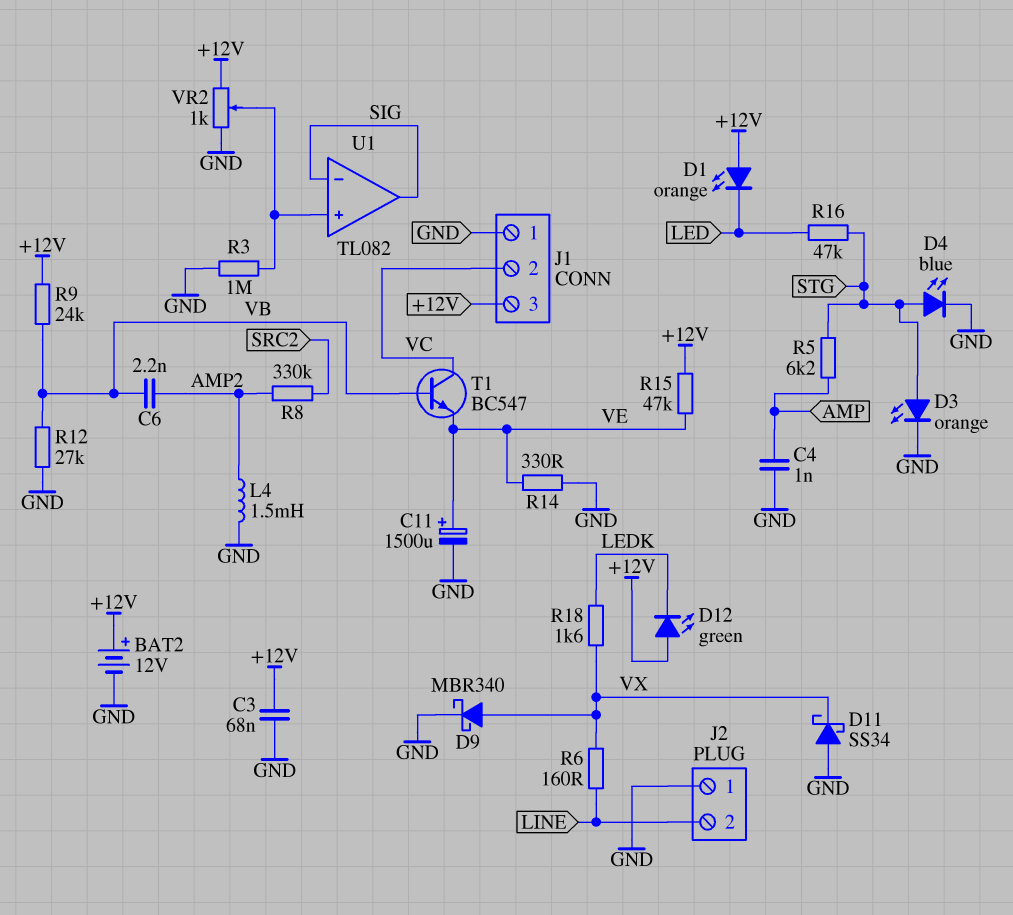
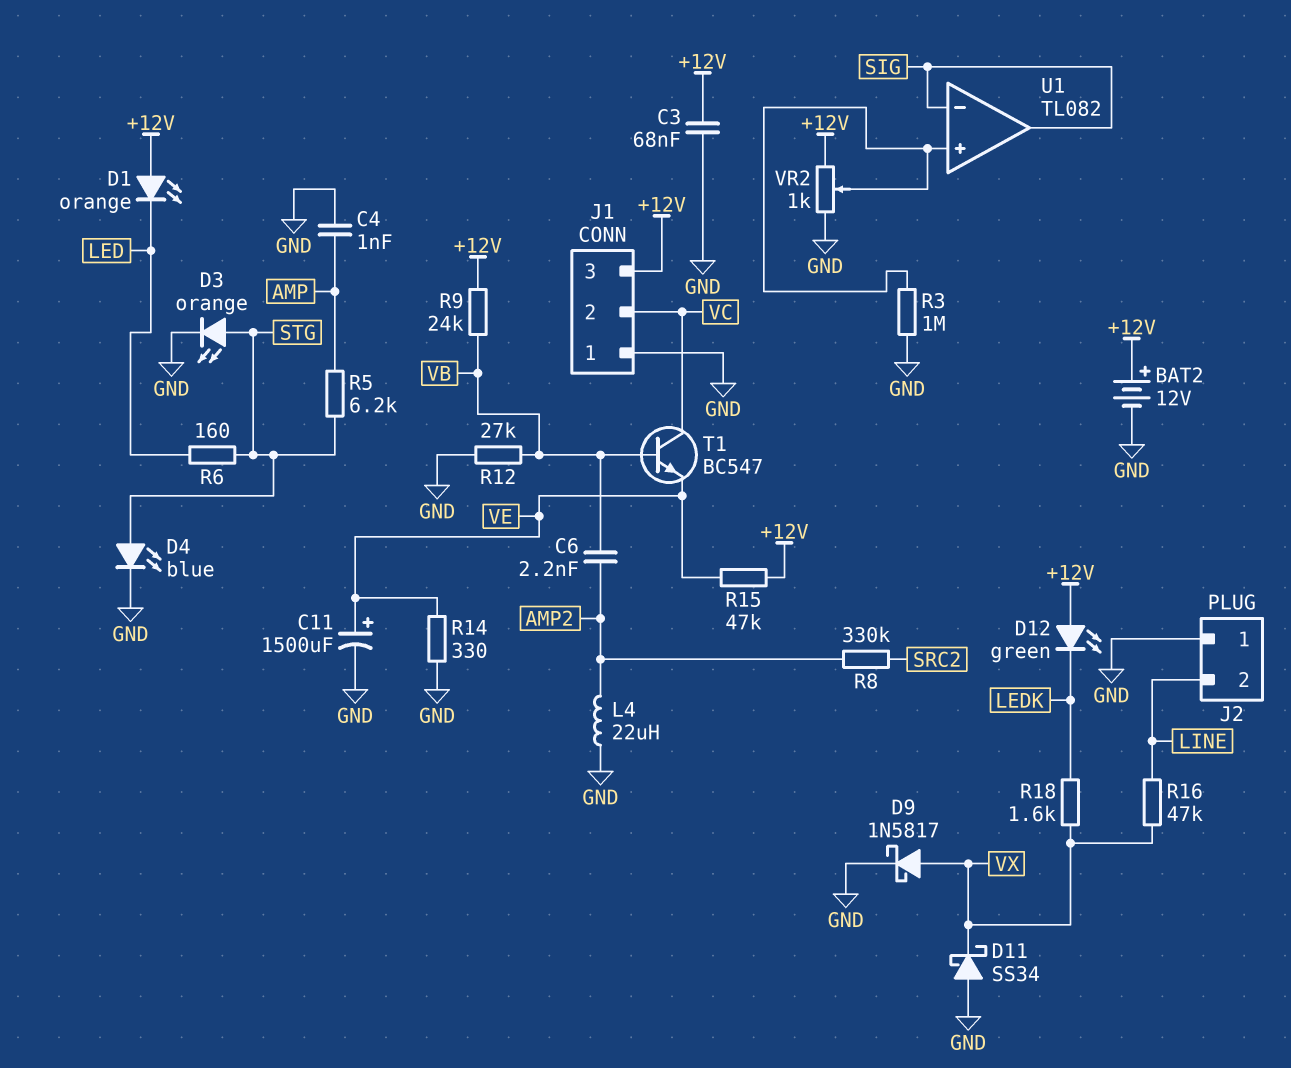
D9: schottky MBR340 (A VX, K GND) -> schottky 1N5817 (A VX, K GND)
L4: 1.5mH (AMP2, GND) -> 22uH (AMP2, GND)
R6: 160 (LINE, VX) -> 160 (LED, STG)
R16: 47k (LED, STG) -> 47k (LINE, VX)

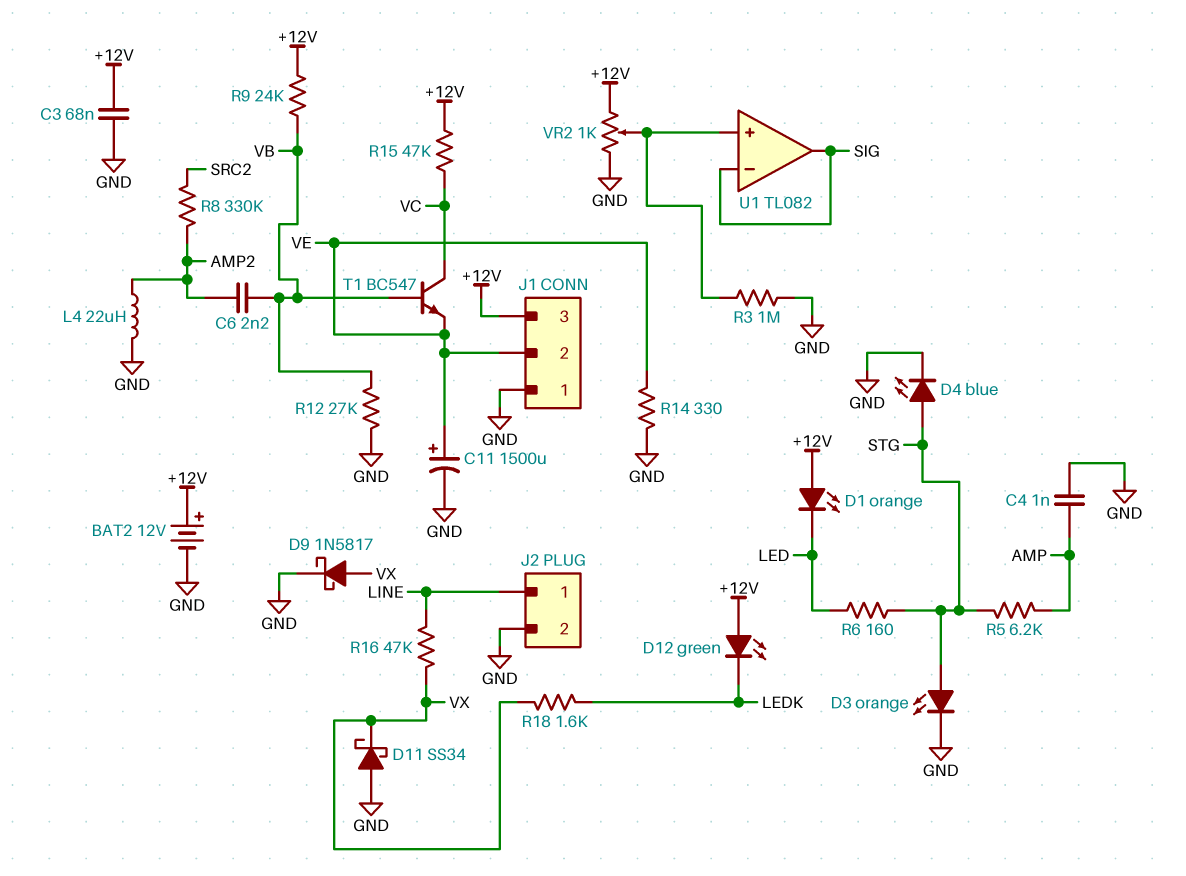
J1 pin 2: VC -> VE
J2 pin 1: GND -> LINE
J2 pin 2: LINE -> GND
R15: 47k (+12V, VE) -> 47k (+12V, VC)

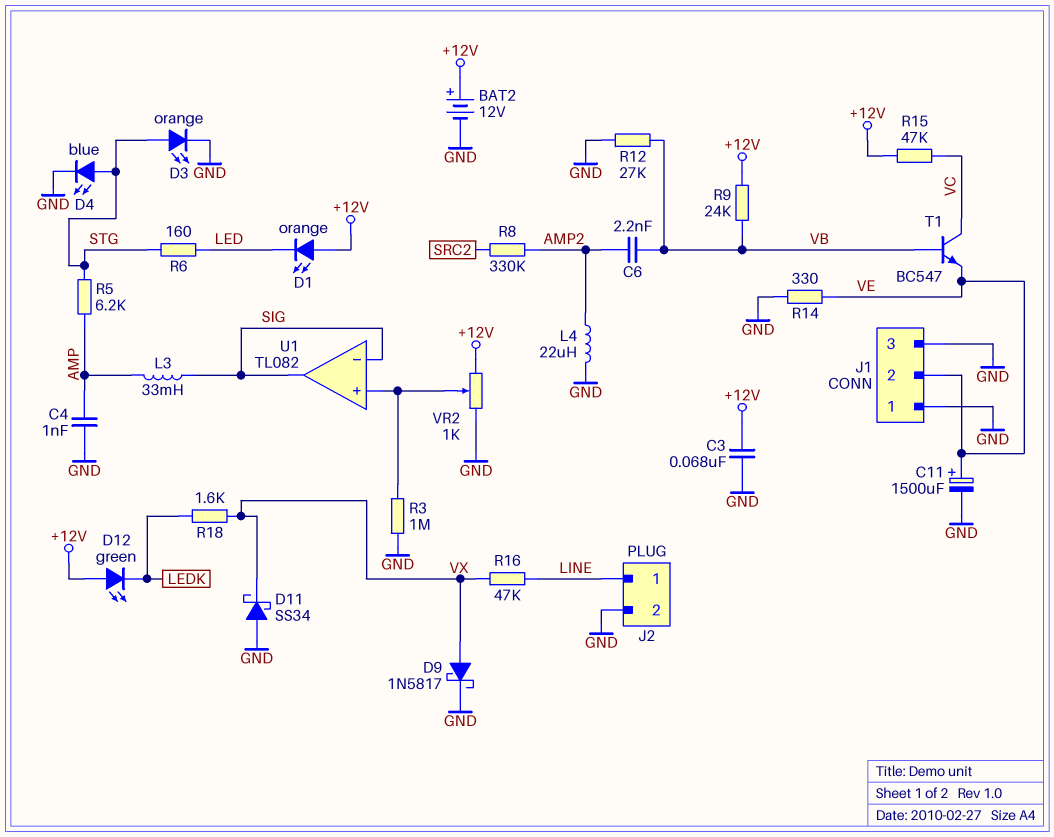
J1 pin 3: +12V -> GND
L3: none -> 33mH (AMP, SIG)

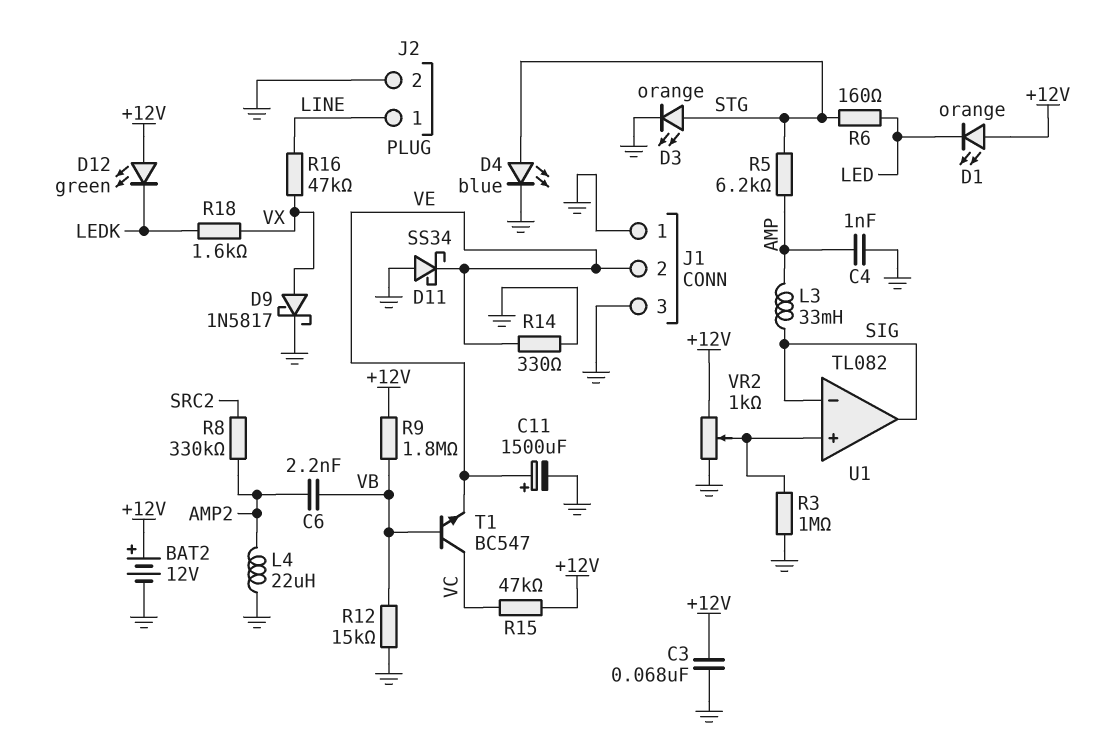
D11: schottky SS34 (A GND, K VX) -> schottky SS34 (A GND, K VE)
R9: 24k (+12V, VB) -> 1.8M (+12V, VB)
R12: 27k (GND, VB) -> 15k (GND, VB)

